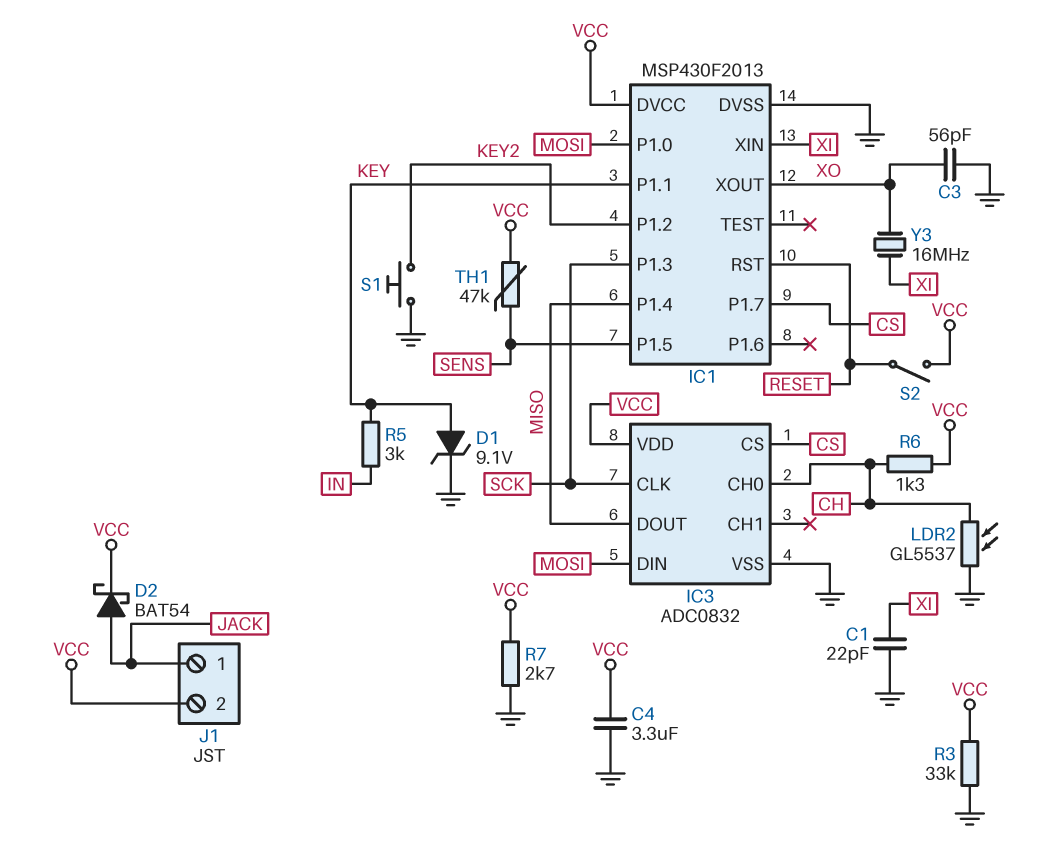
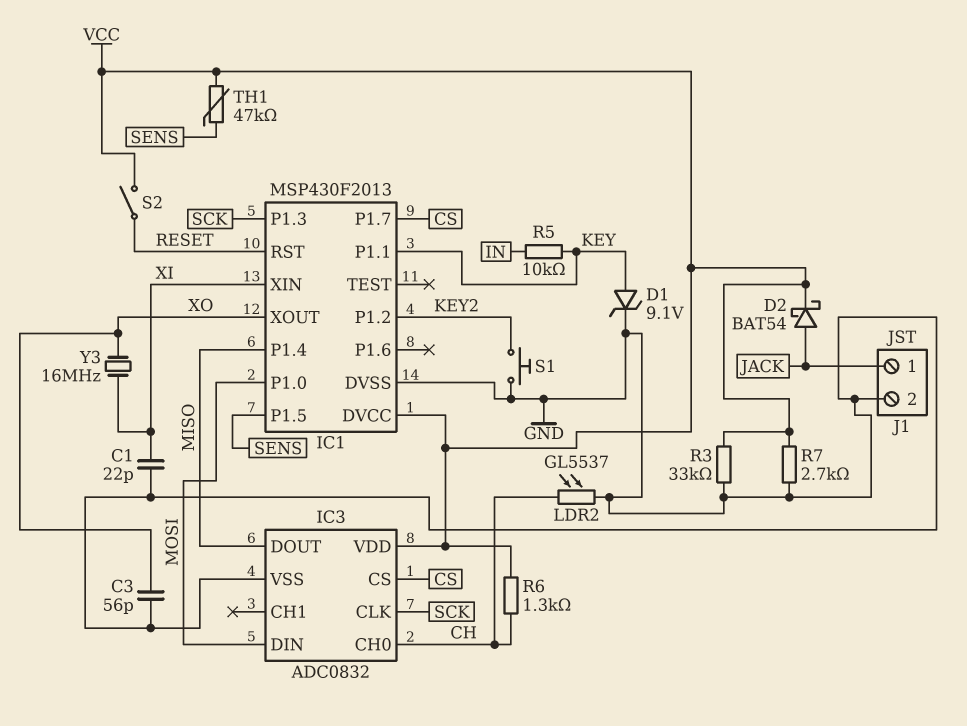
C4: 3.3uF (GND, VCC) -> none
J1 pin 2: VCC -> GND
R5: 3k (IN, KEY) -> 10k (IN, KEY)

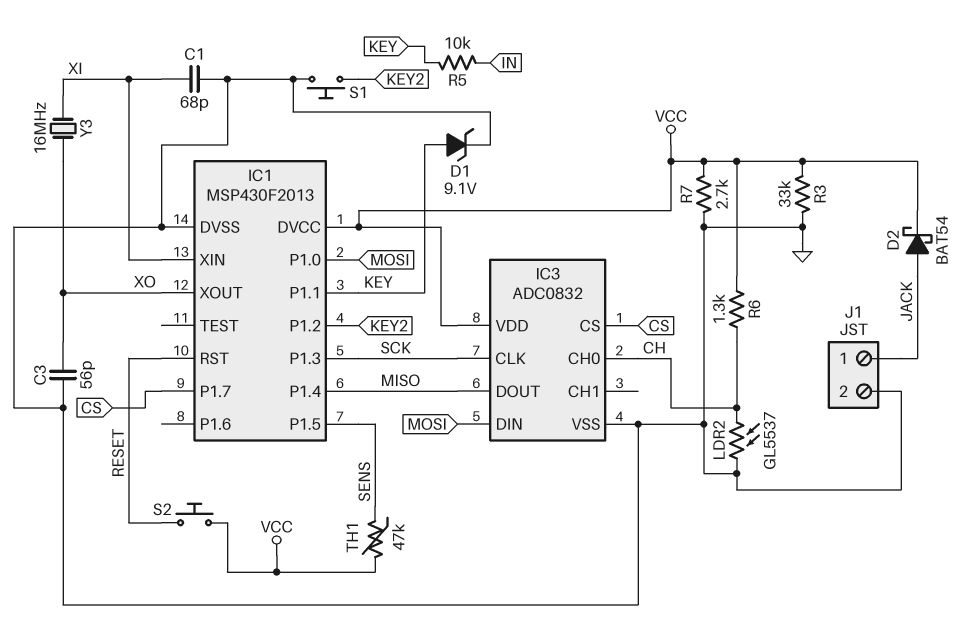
C1: 22pF (GND, XI) -> 68pF (GND, XI)
S2: switch (RESET, VCC) -> button (RESET, VCC)

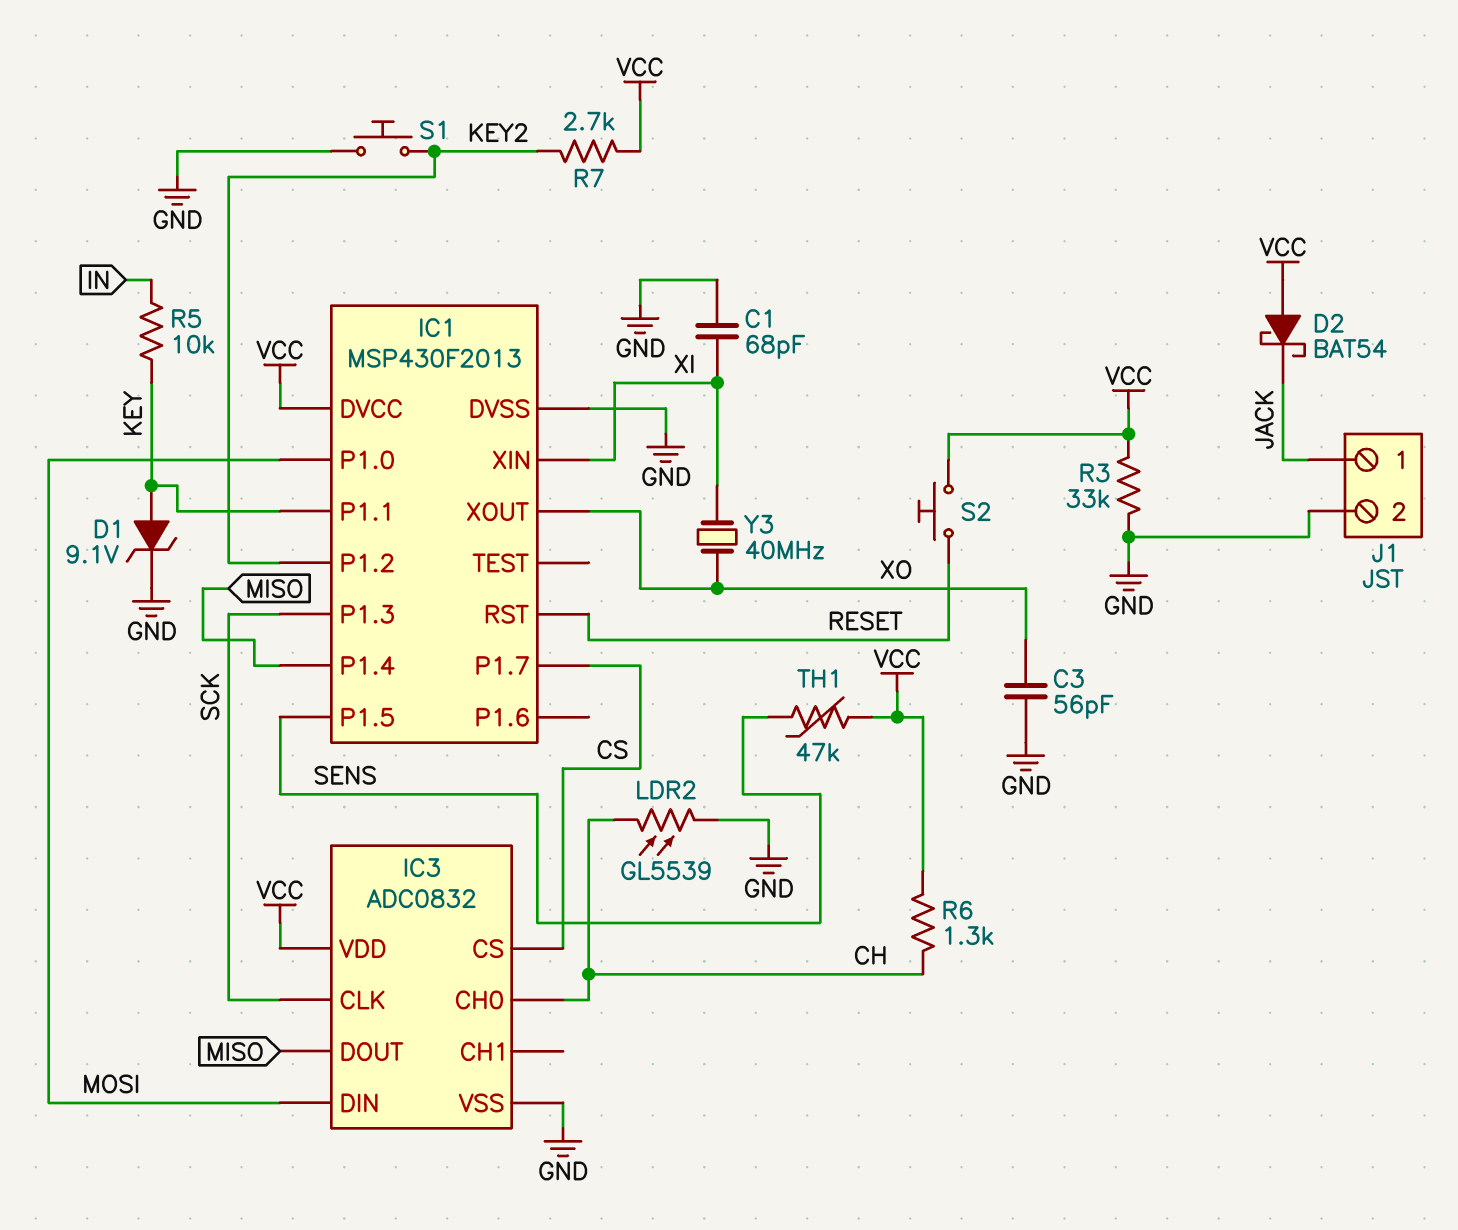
D2: schottky BAT54 (A JACK, K VCC) -> schottky BAT54 (A VCC, K JACK)
LDR2: GL5537 (CH, GND) -> GL5539 (CH, GND)
R7: 2.7k (GND, VCC) -> 2.7k (KEY2, VCC)
Y3: 16MHz (XI, XO) -> 40MHz (XI, XO)

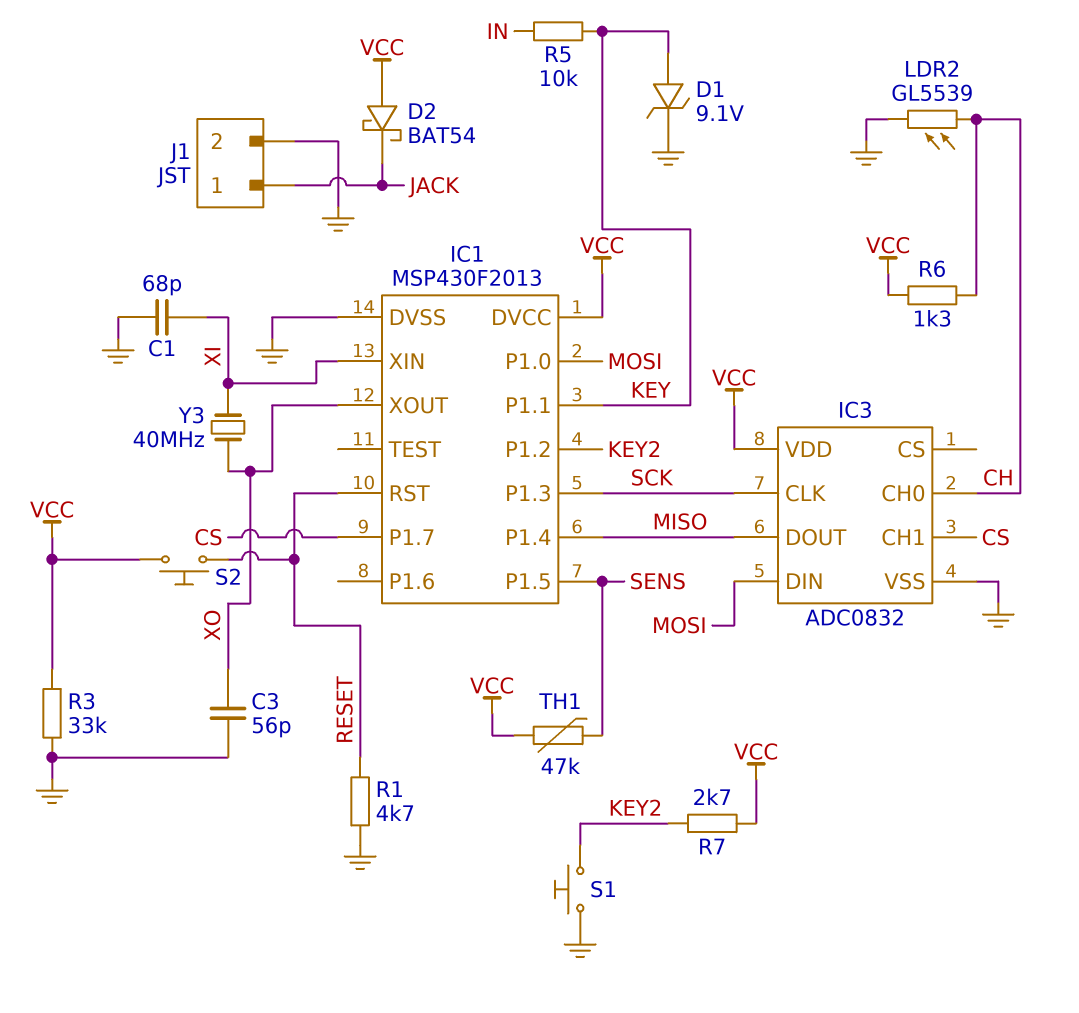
IC3 pin CH1: none -> CS
IC3 pin CS: CS -> none
R1: none -> 4.7k (GND, RESET)

